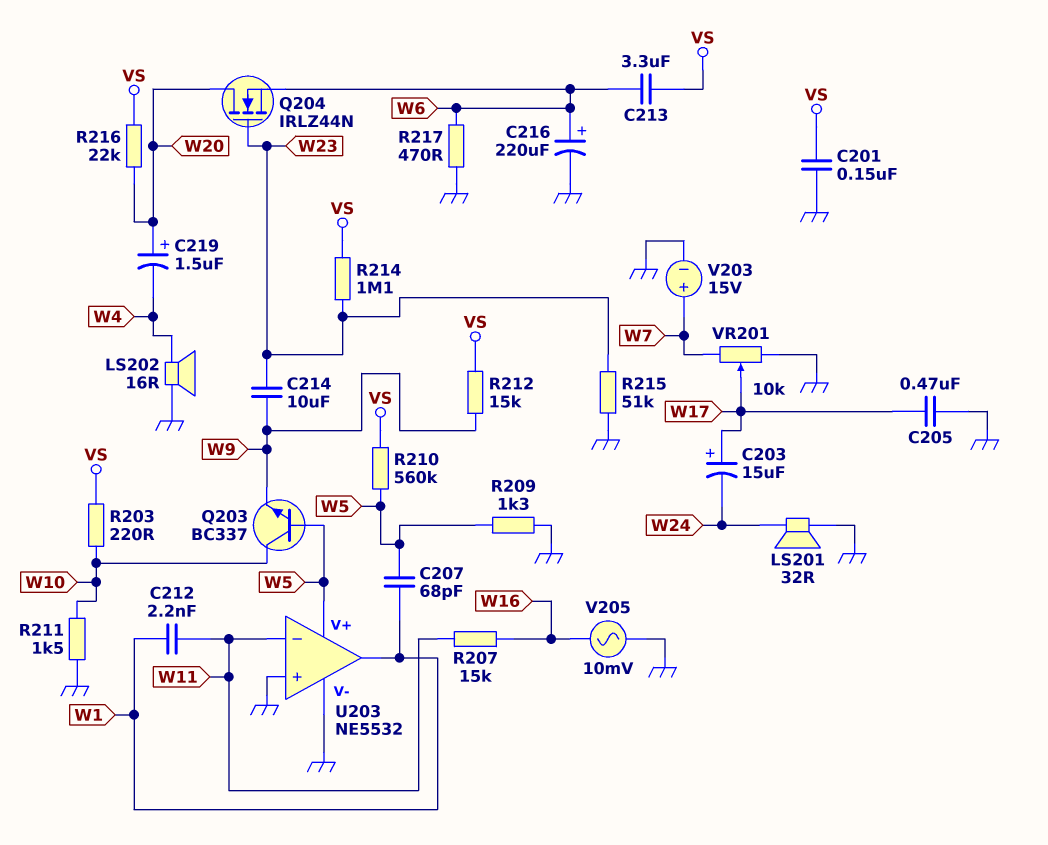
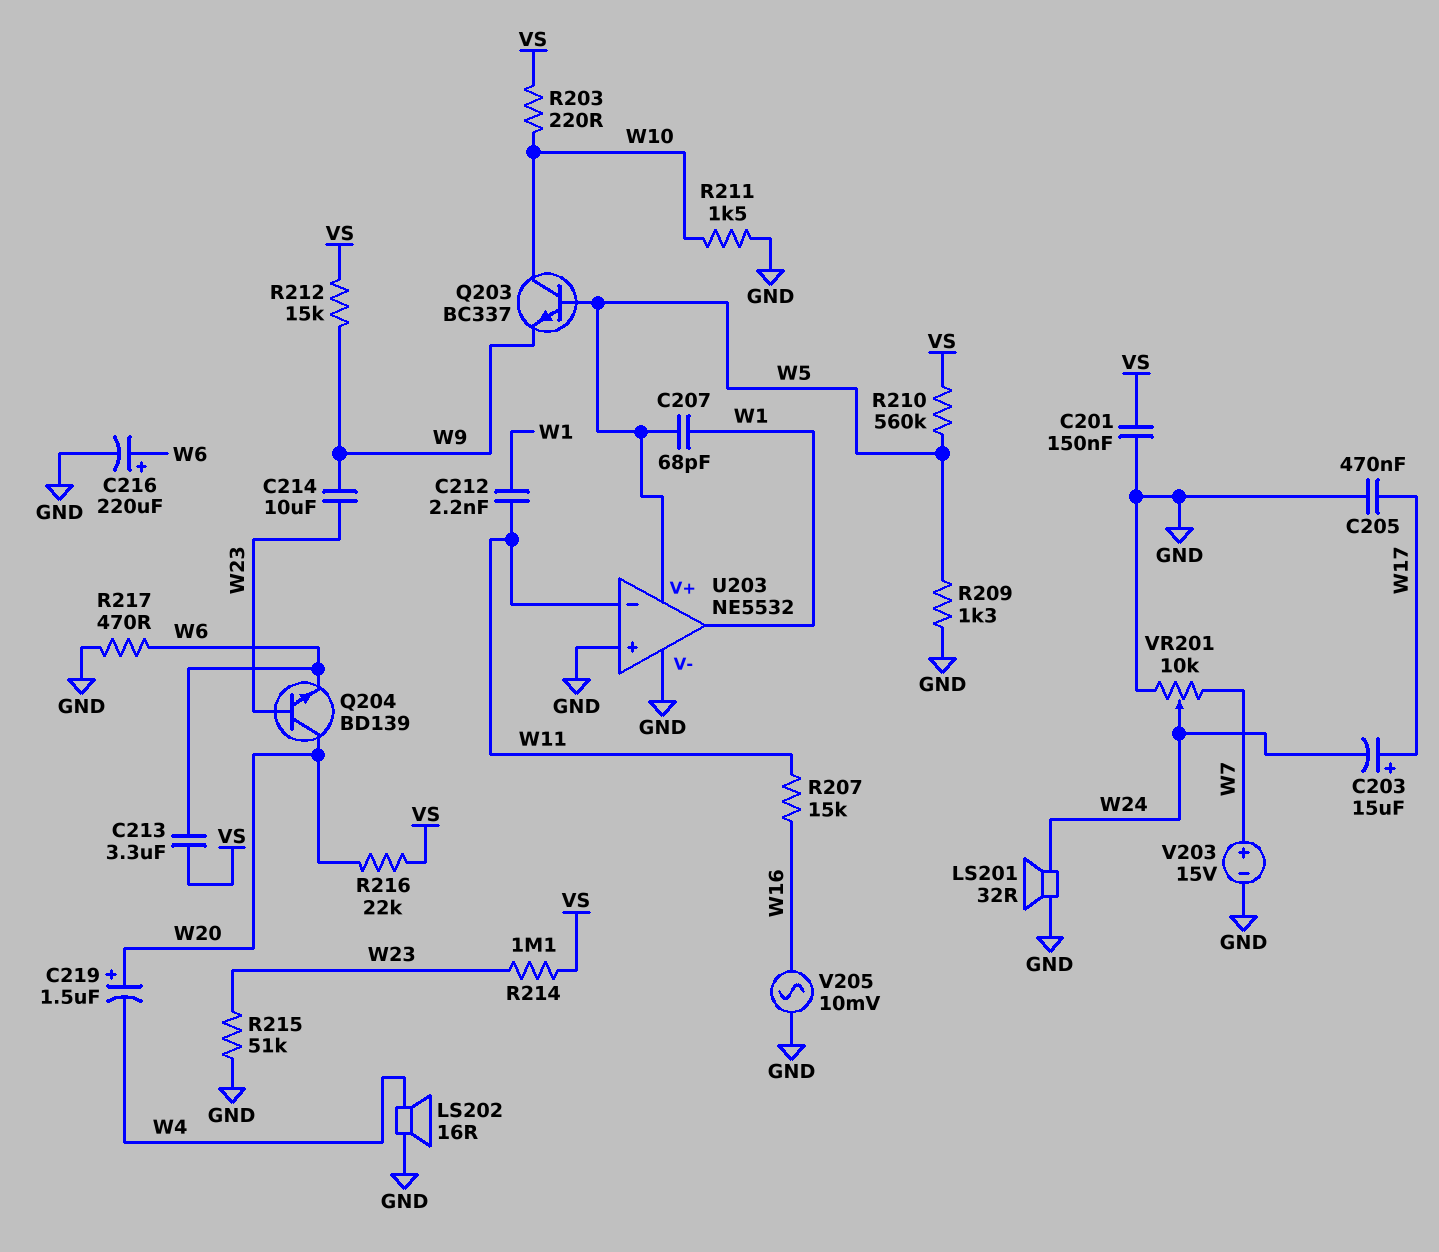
Q204: NMOS IRLZ44N (G W23, D W20, S W6) -> NPN BD139 (B W23, C W20, E W6)
VR201: 10k (GND, W7, wiper W17) -> 10k (GND, W7, wiper W24)

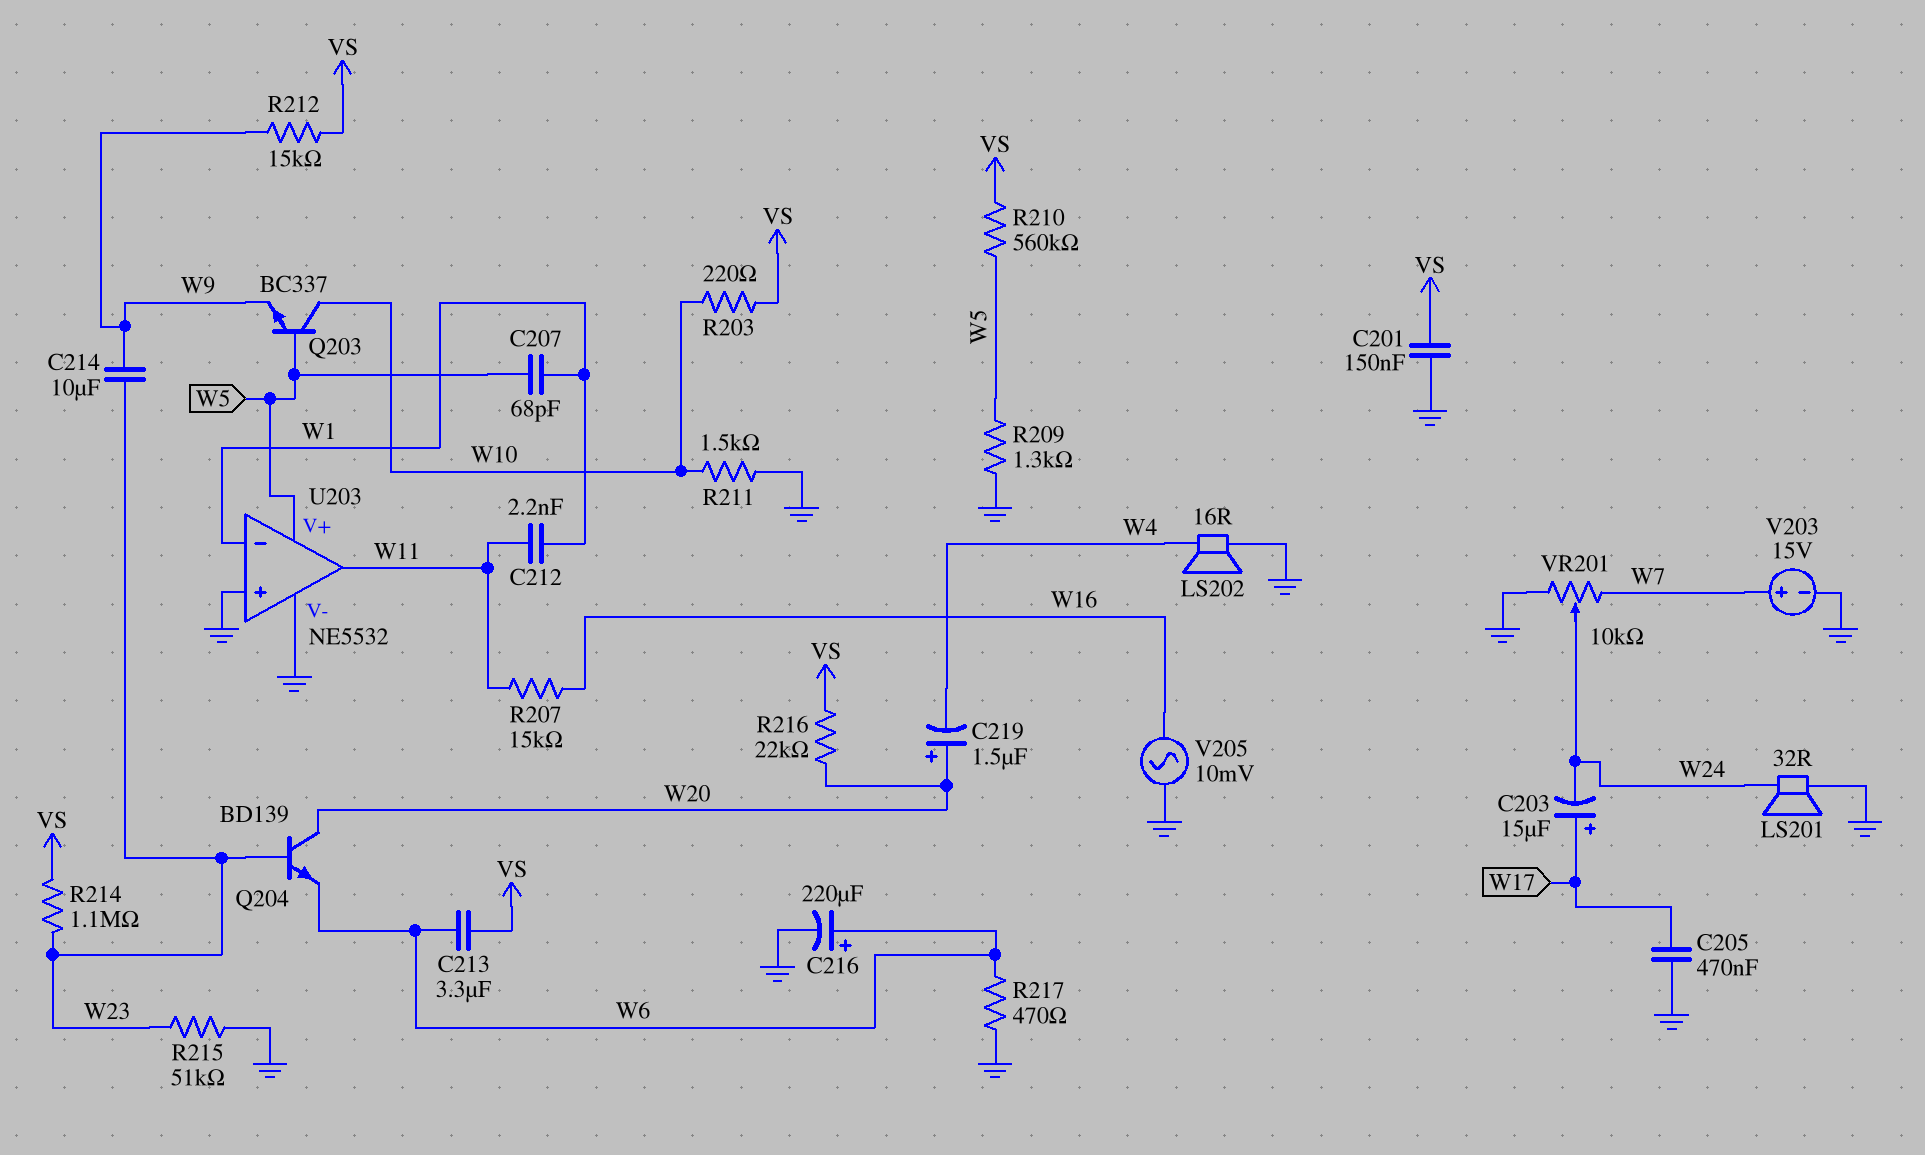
U203 pin in-: W11 -> W1
U203 pin out: W1 -> W11

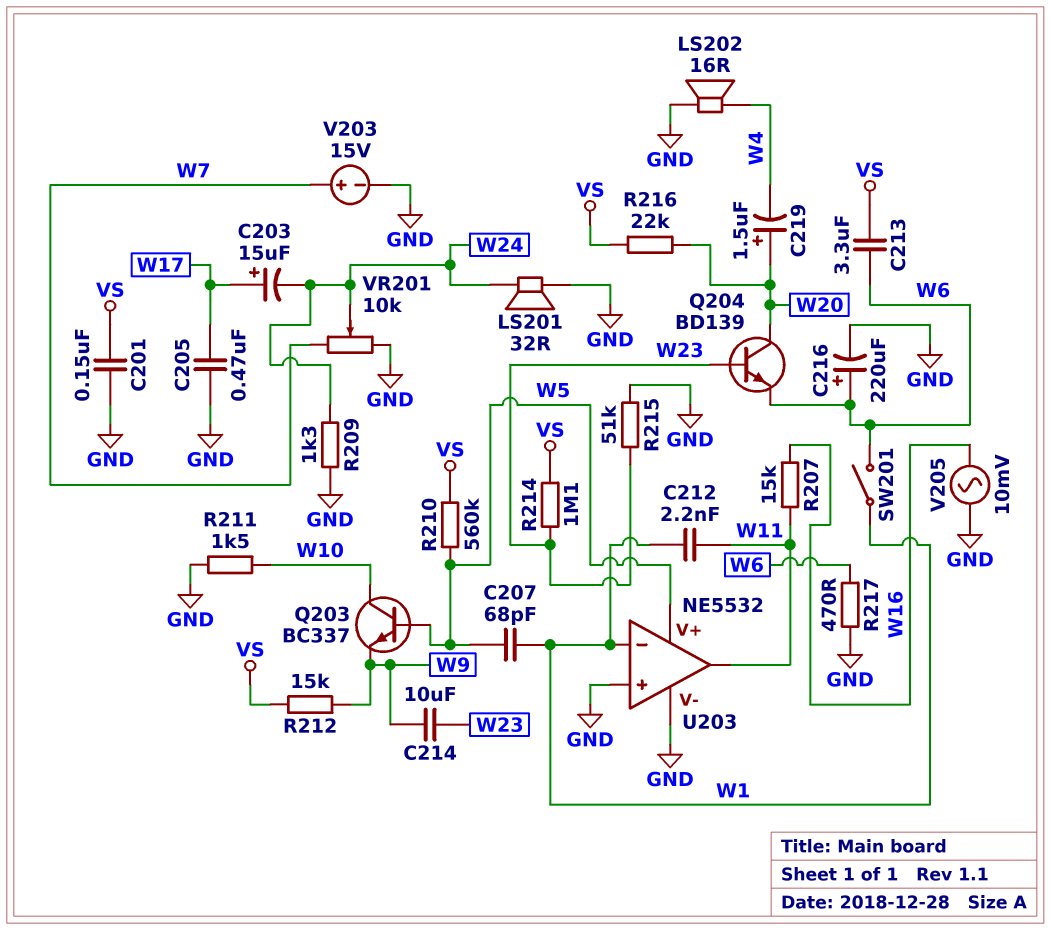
R203: 220 (VS, W10) -> none
R209: 1.3k (GND, W5) -> 1.3k (GND, W24)
SW201: none -> switch (W1, W6)

